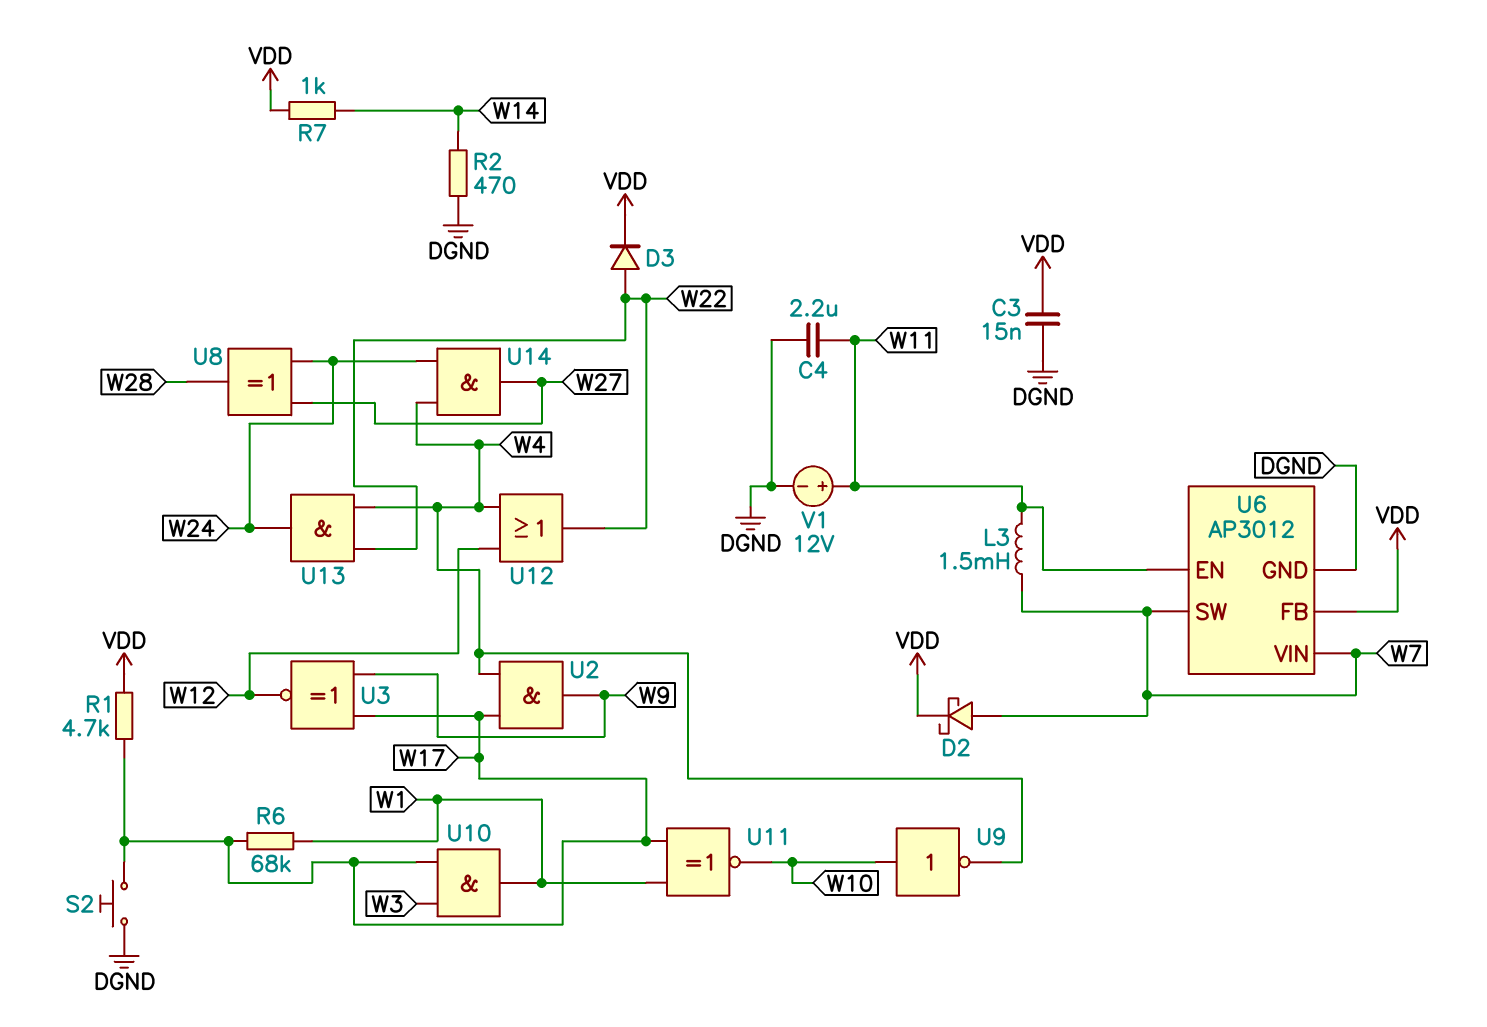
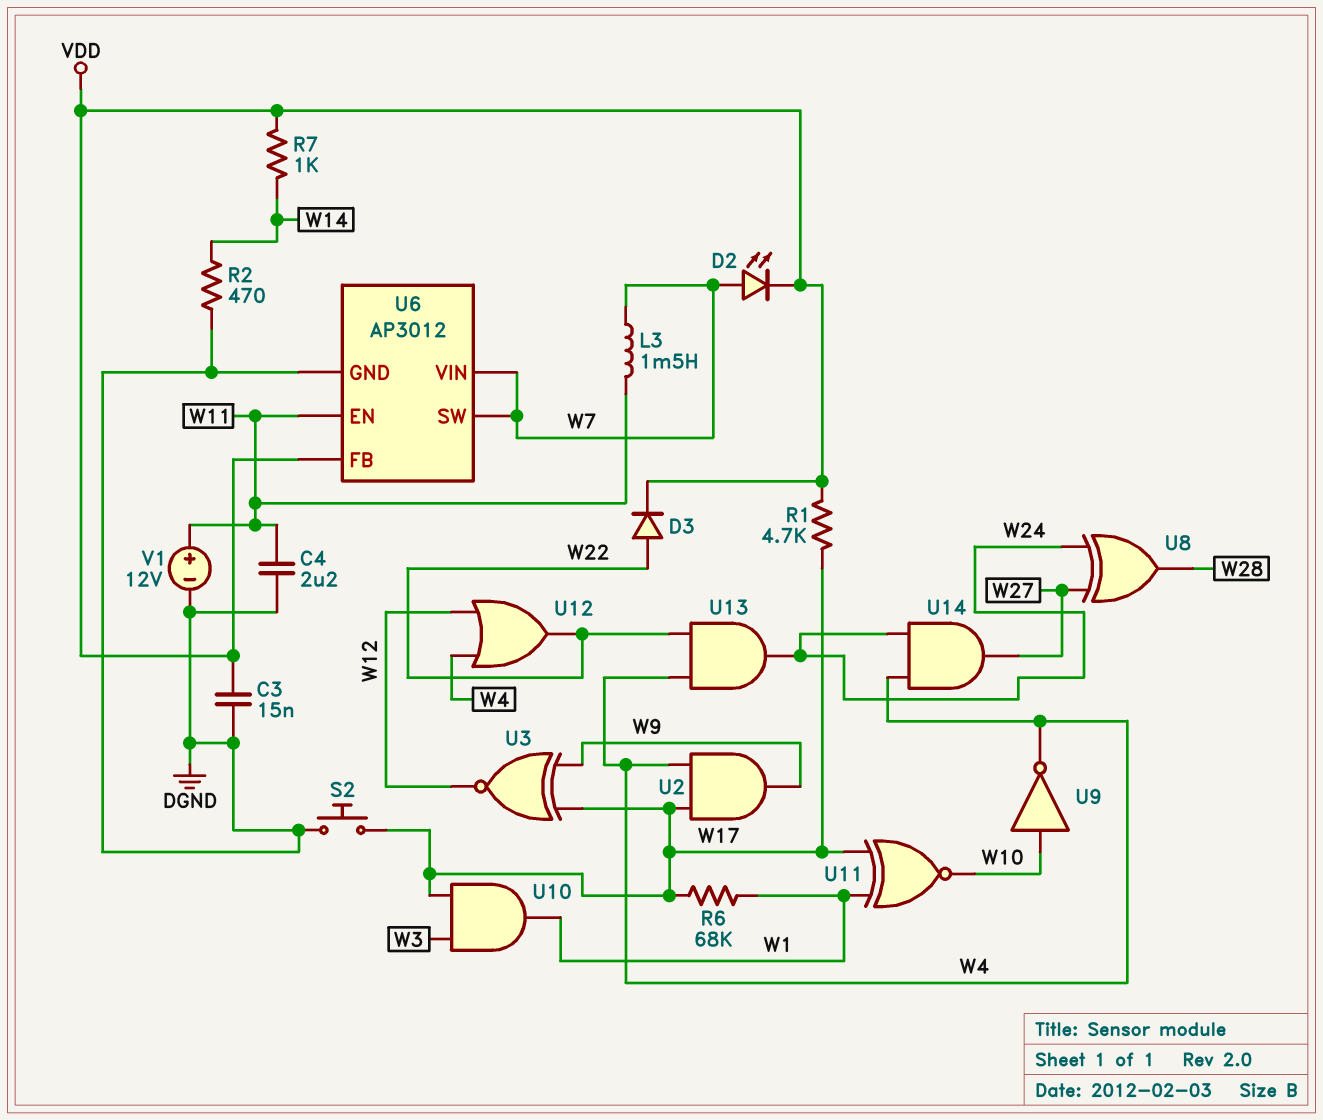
D2: schottky (A W7, K VDD) -> LED (A W7, K VDD)

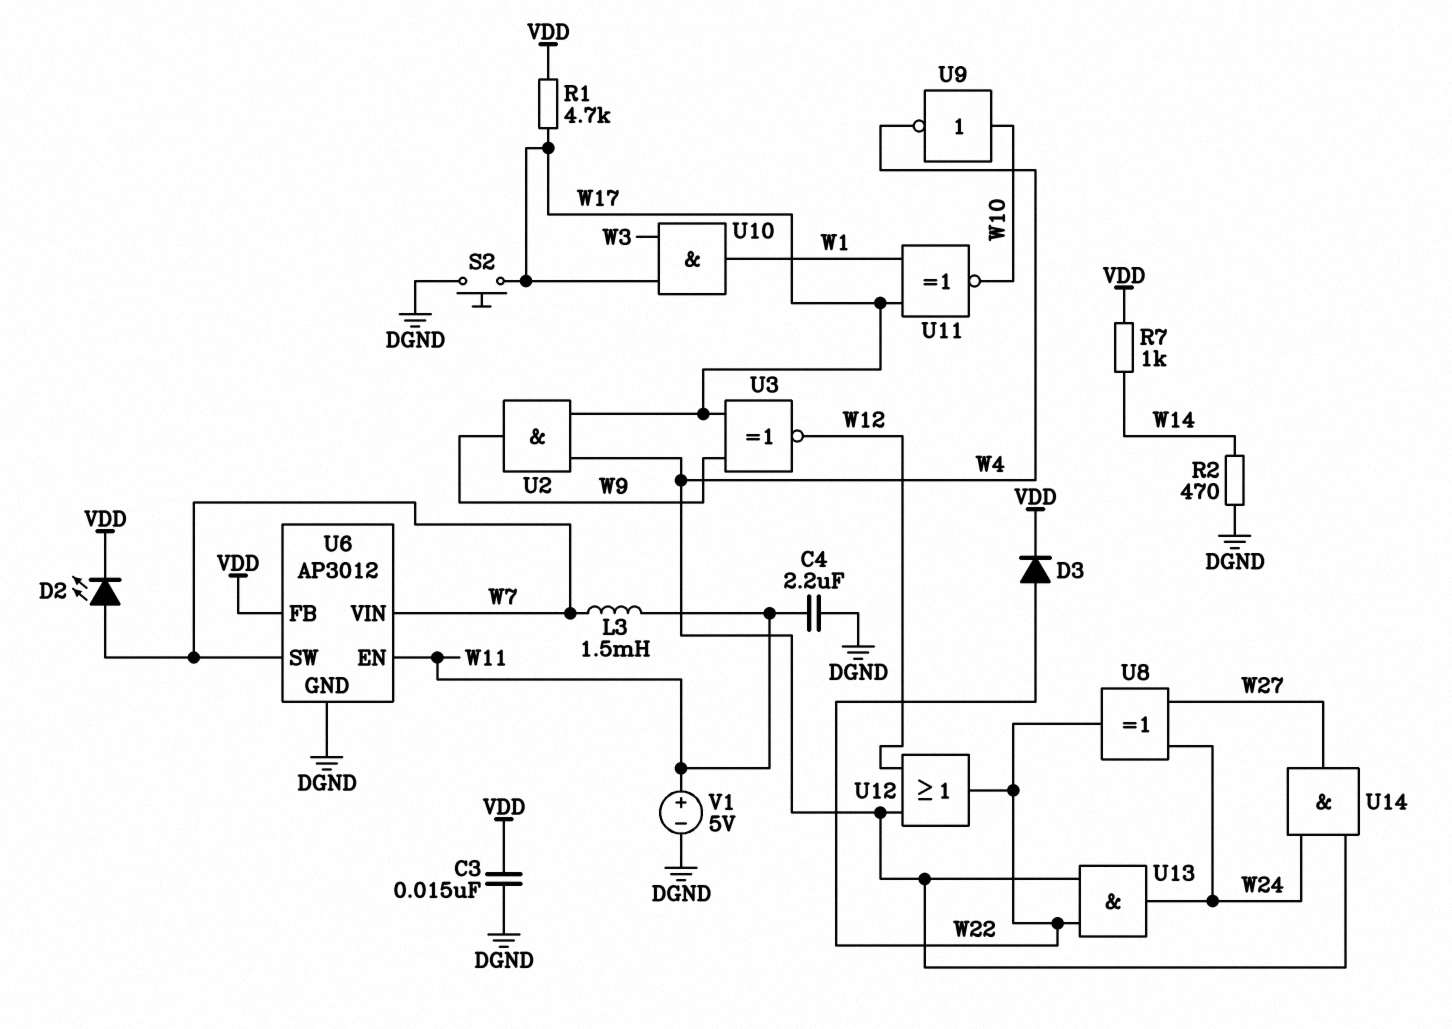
R6: 68k (W1, W17) -> none
U8: XOR (in W24, in W27, out W28) -> XOR (in W24, in W27, out W22)
V1: 12V (plus W11, minus DGND) -> 5V (plus W11, minus DGND)

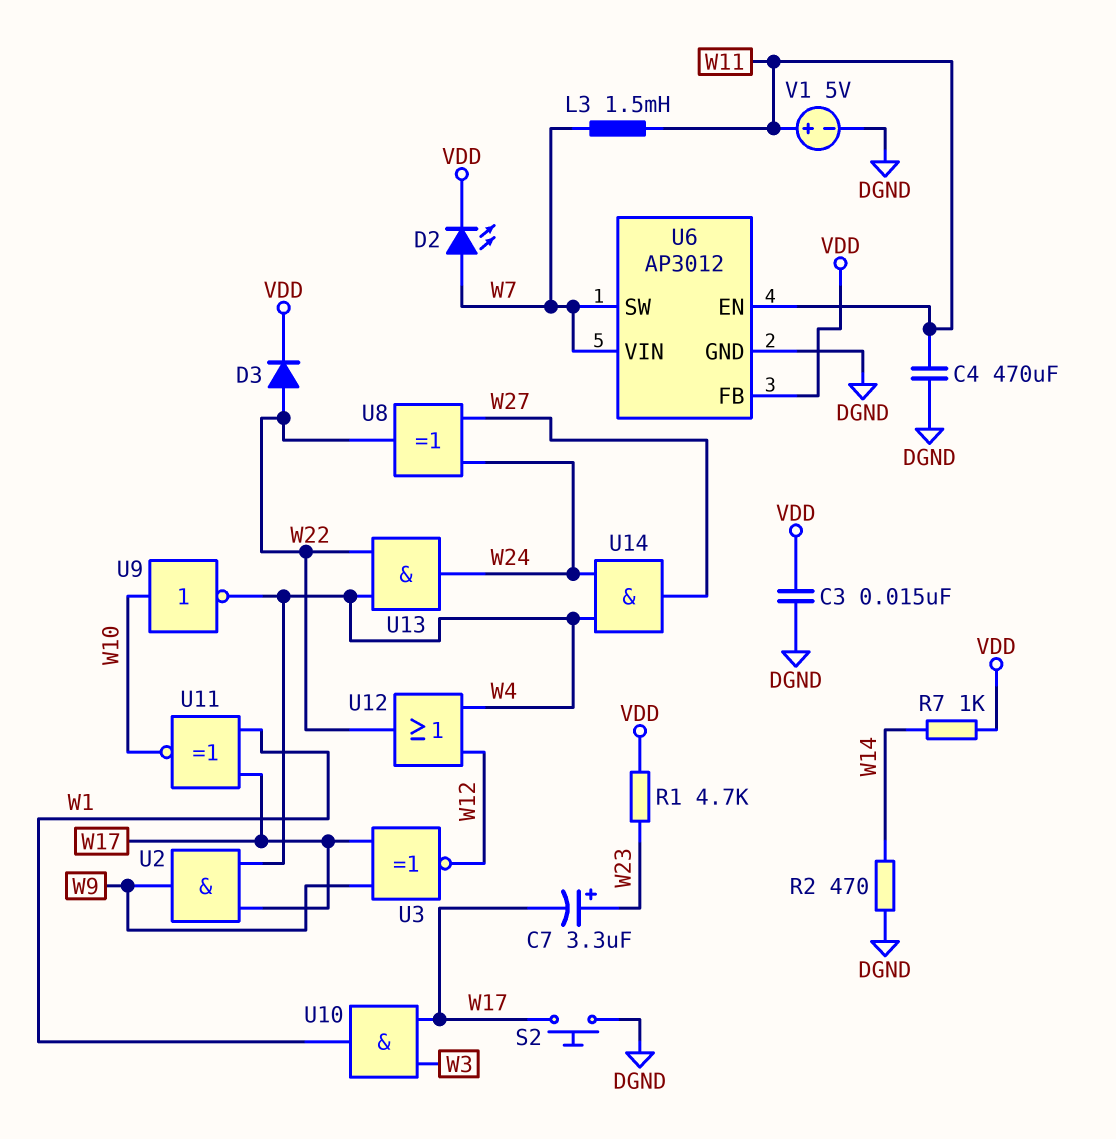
C4: 2.2uF (DGND, W11) -> 470uF (DGND, W11)
C7: none -> 3.3uF (plus W23, minus W17)
R1: 4.7k (VDD, W17) -> 4.7k (VDD, W23)

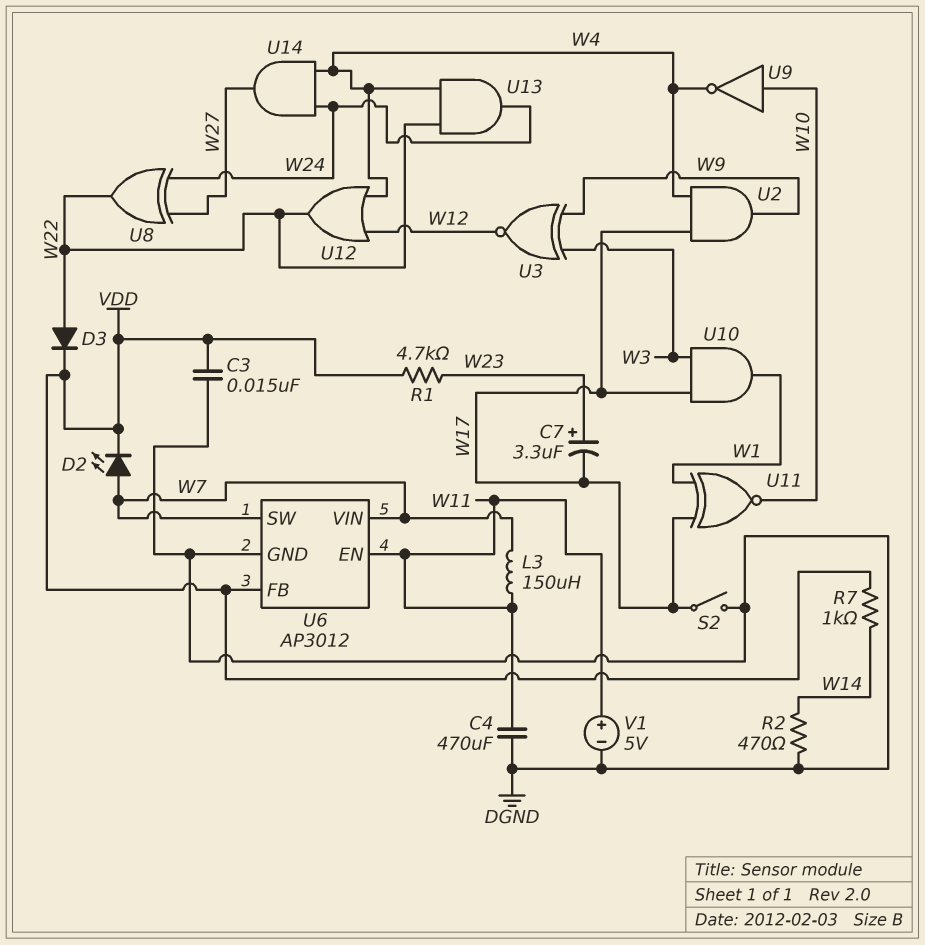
L3: 1.5mH (W7, W11) -> 150uH (W7, W11)
S2: button (DGND, W17) -> switch (DGND, W17)
U3: XNOR (in W9, in W17, out W12) -> XNOR (in W3, in W9, out W12)

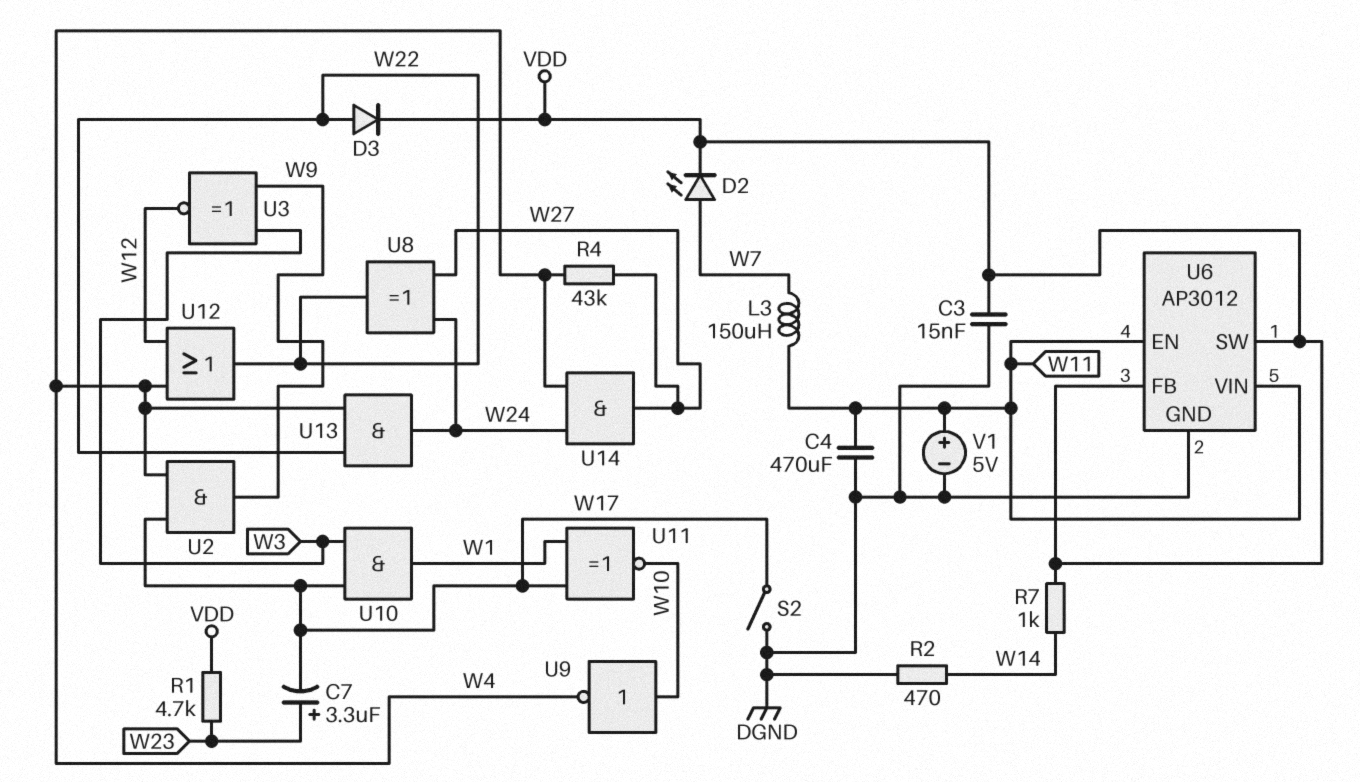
R4: none -> 43k (W4, W27)
U6 pin SW: W7 -> VDD
U6 pin VIN: W7 -> W11

